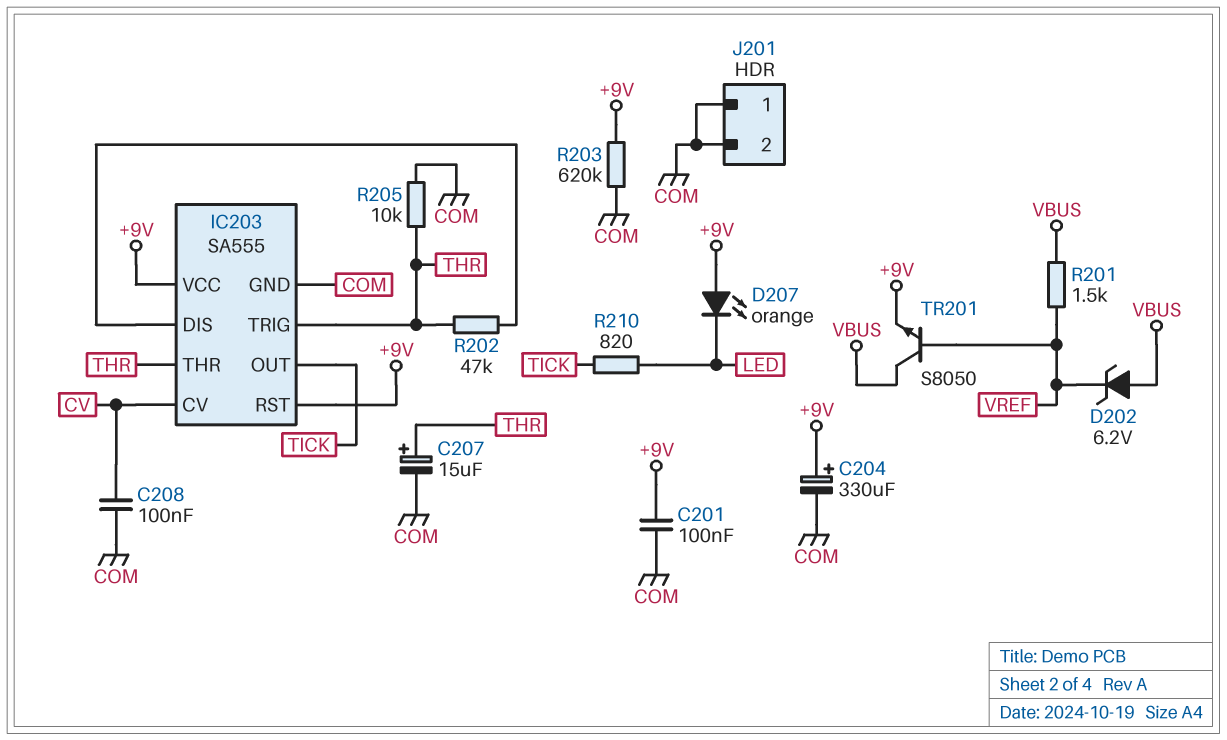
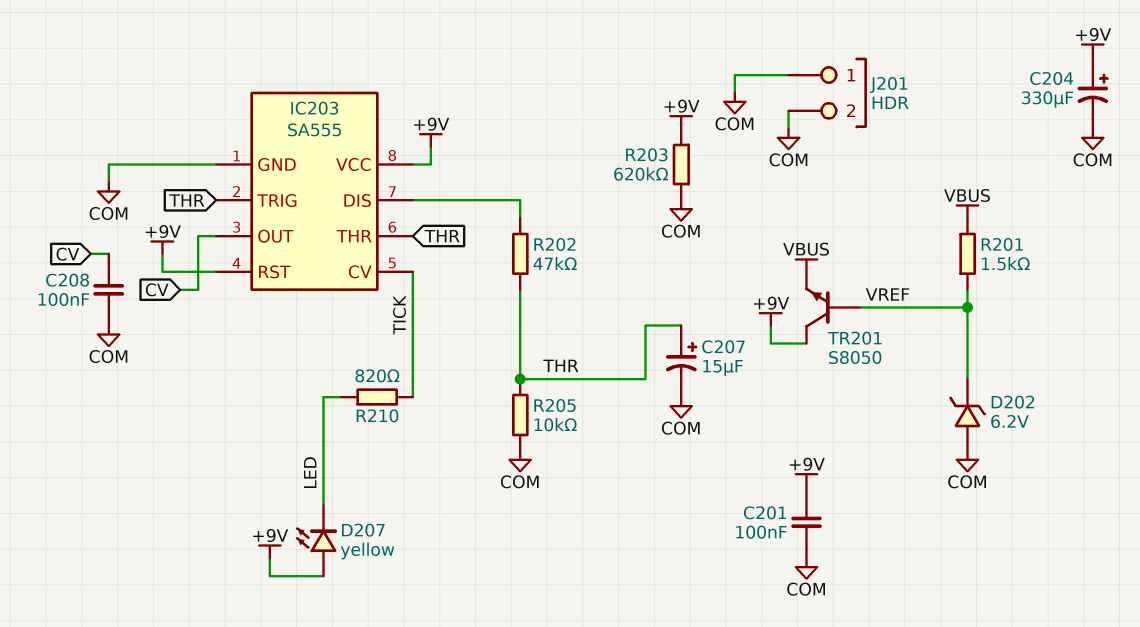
D202: zener 6.2V (A VBUS, K VREF) -> zener 6.2V (A COM, K VREF)
D207: LED orange (A +9V, K LED) -> LED yellow (A +9V, K LED)
IC203 pin CV: CV -> TICK
IC203 pin OUT: TICK -> CV
TR201: NPN S8050 (B VREF, C VBUS, E +9V) -> NPN S8050 (B VREF, C +9V, E VBUS)

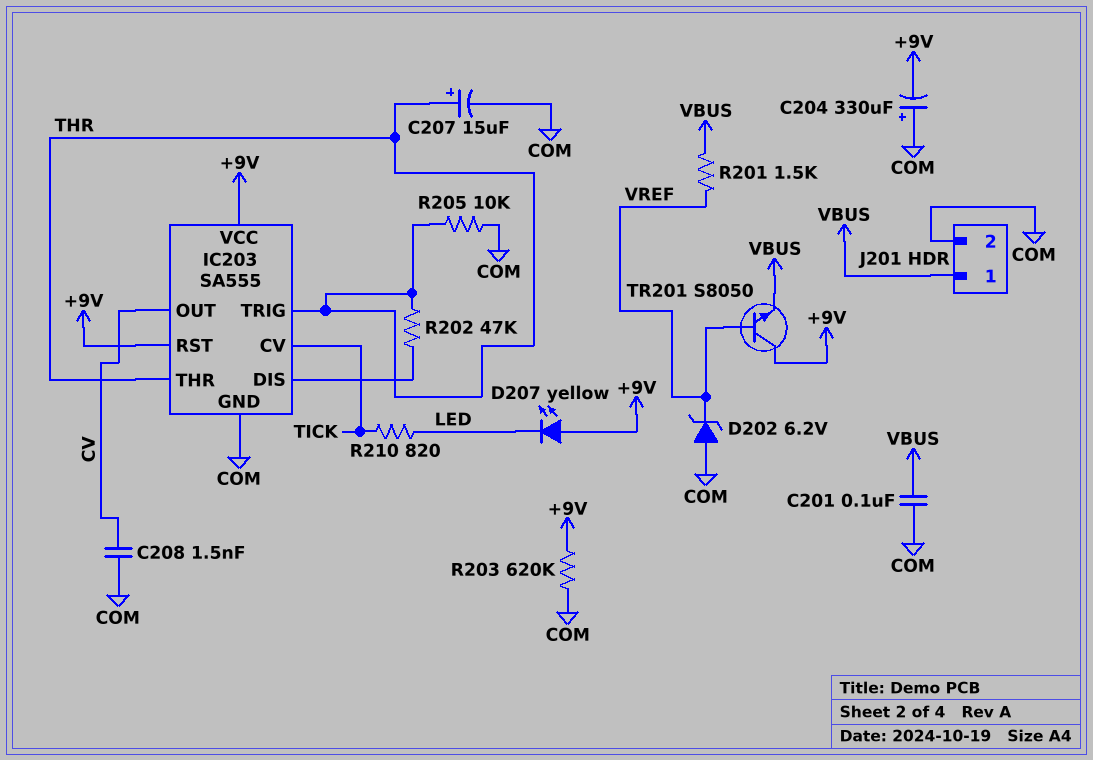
C201: 100nF (+9V, COM) -> 100nF (COM, VBUS)
C204: 330uF (plus +9V, minus COM) -> 330uF (plus COM, minus +9V)
C208: 100nF (COM, CV) -> 1.5nF (COM, CV)
J201 pin 1: COM -> VBUS

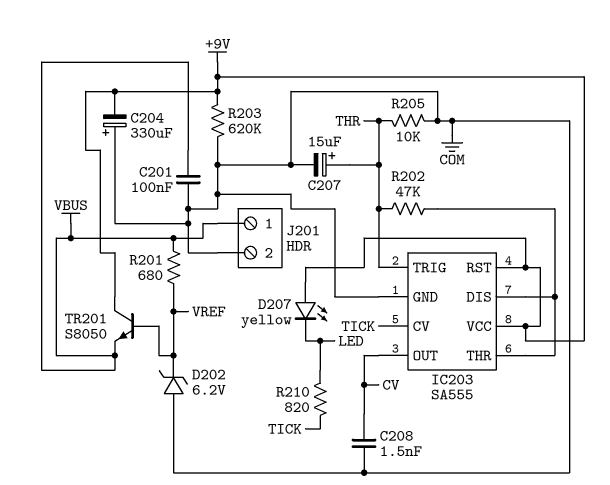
IC203 pin THR: THR -> IC203/DIS
R201: 1.5k (VBUS, VREF) -> 680 (VBUS, VREF)

